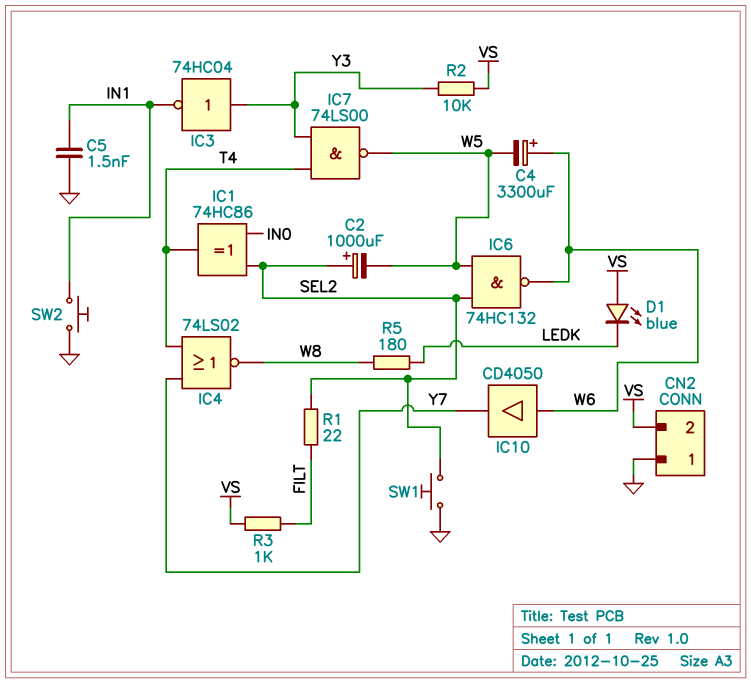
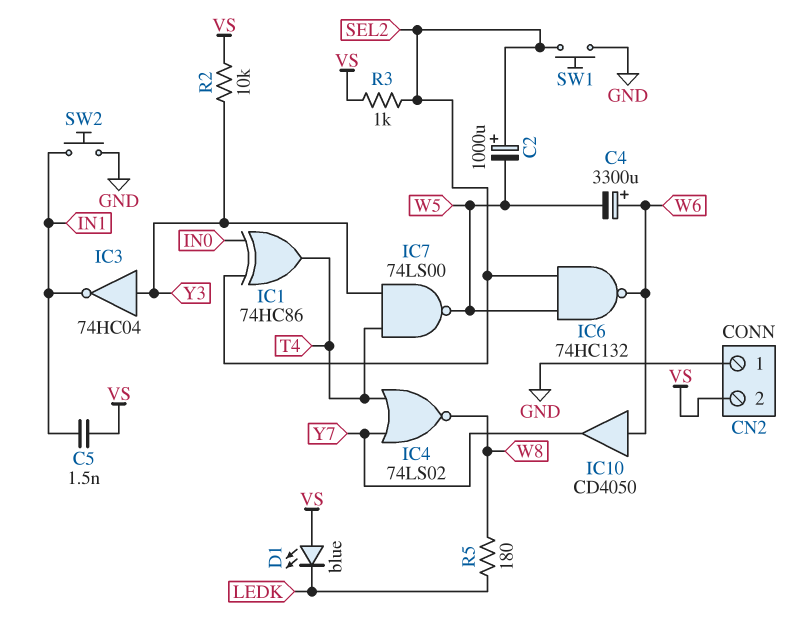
C5: 1.5nF (GND, IN1) -> 1.5nF (IN1, VS)
R1: 22 (FILT, SEL2) -> none
R3: 1k (FILT, VS) -> 1k (SEL2, VS)

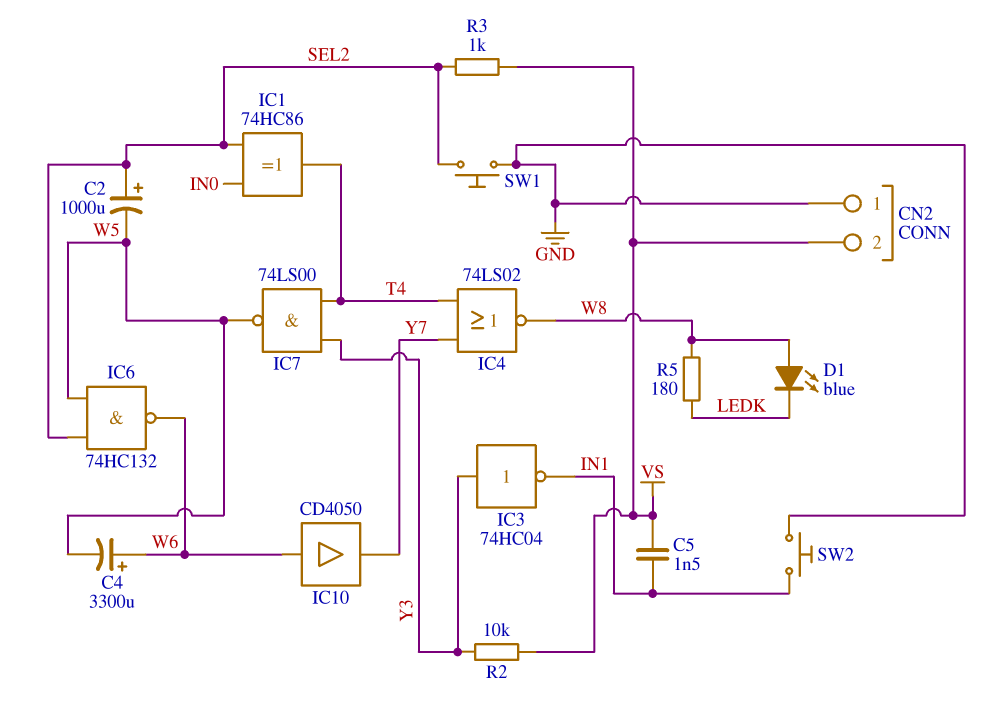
D1: LED blue (A VS, K LEDK) -> LED blue (A W8, K LEDK)

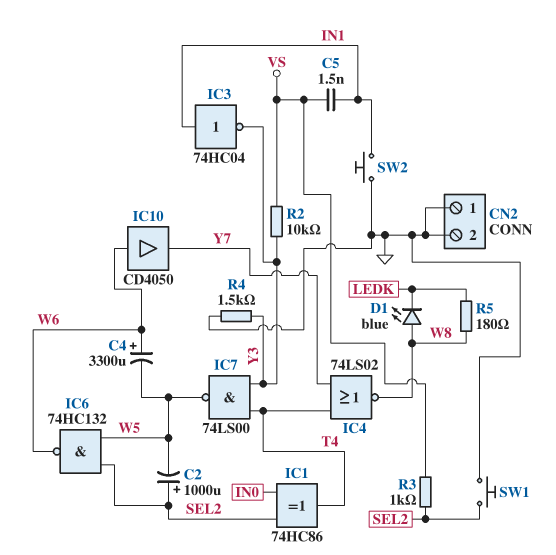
CN2 pin 2: VS -> GND
IC3: NOT 74HC04 (in Y3, out IN1) -> NOT 74HC04 (in IN1, out Y3)
R4: none -> 1.5k (GND, Y3)

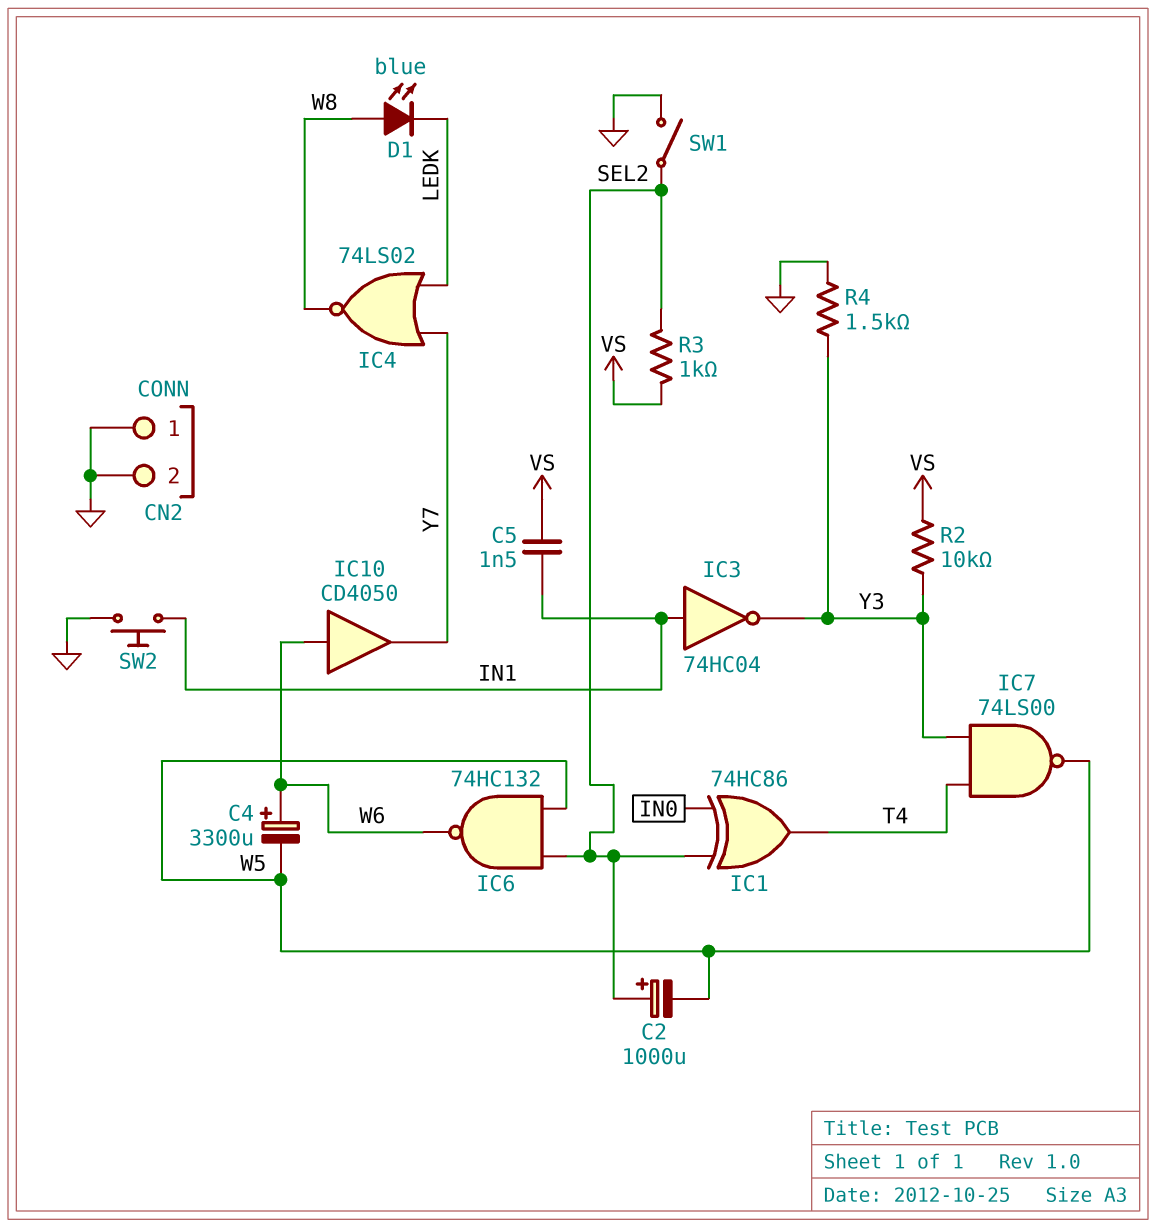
IC4: NOR 74LS02 (in T4, in Y7, out W8) -> NOR 74LS02 (in LEDK, in Y7, out W8)
R5: 180 (LEDK, W8) -> none
SW1: button (GND, SEL2) -> switch (GND, SEL2)

